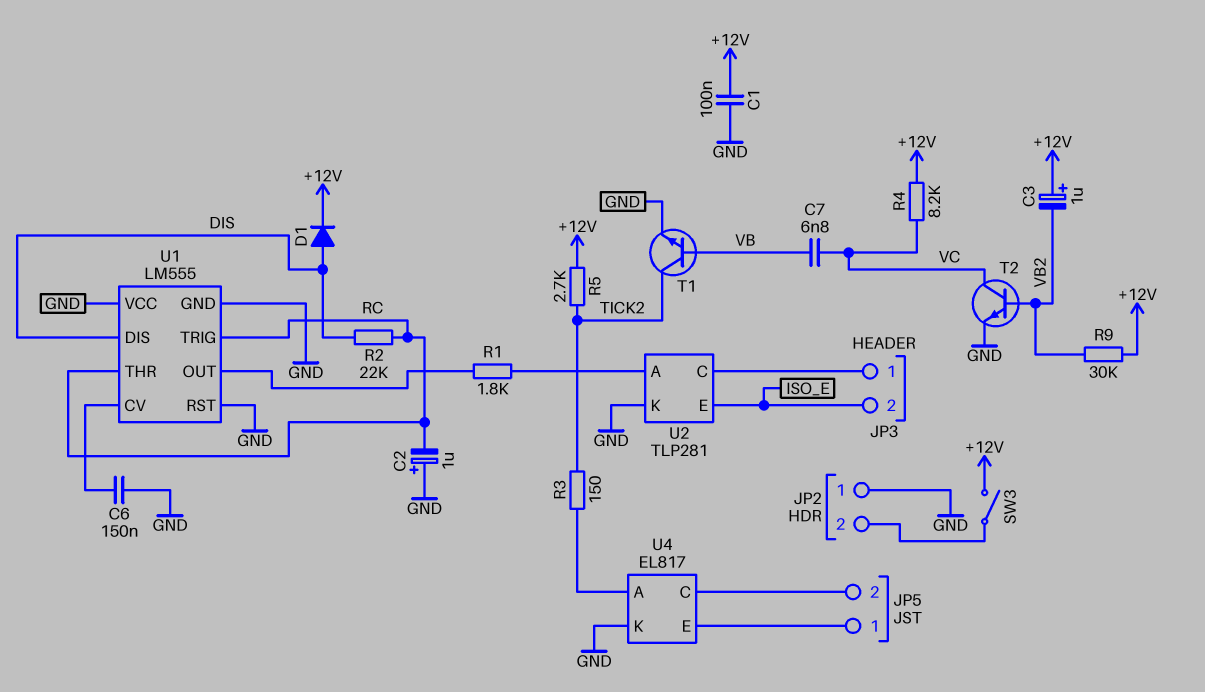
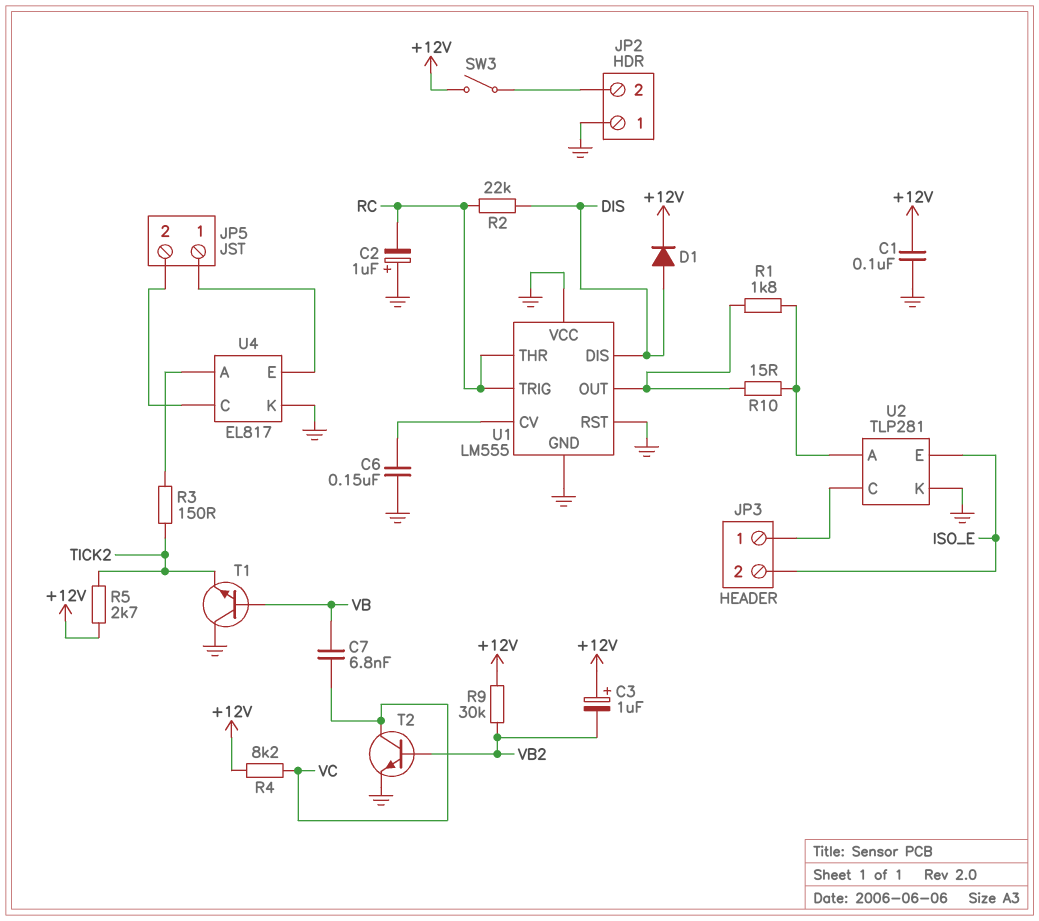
R10: none -> 15 (U1/OUT, U2/A)
T1: NPN (B VB, C TICK2, E GND) -> NPN (B VB, C GND, E TICK2)

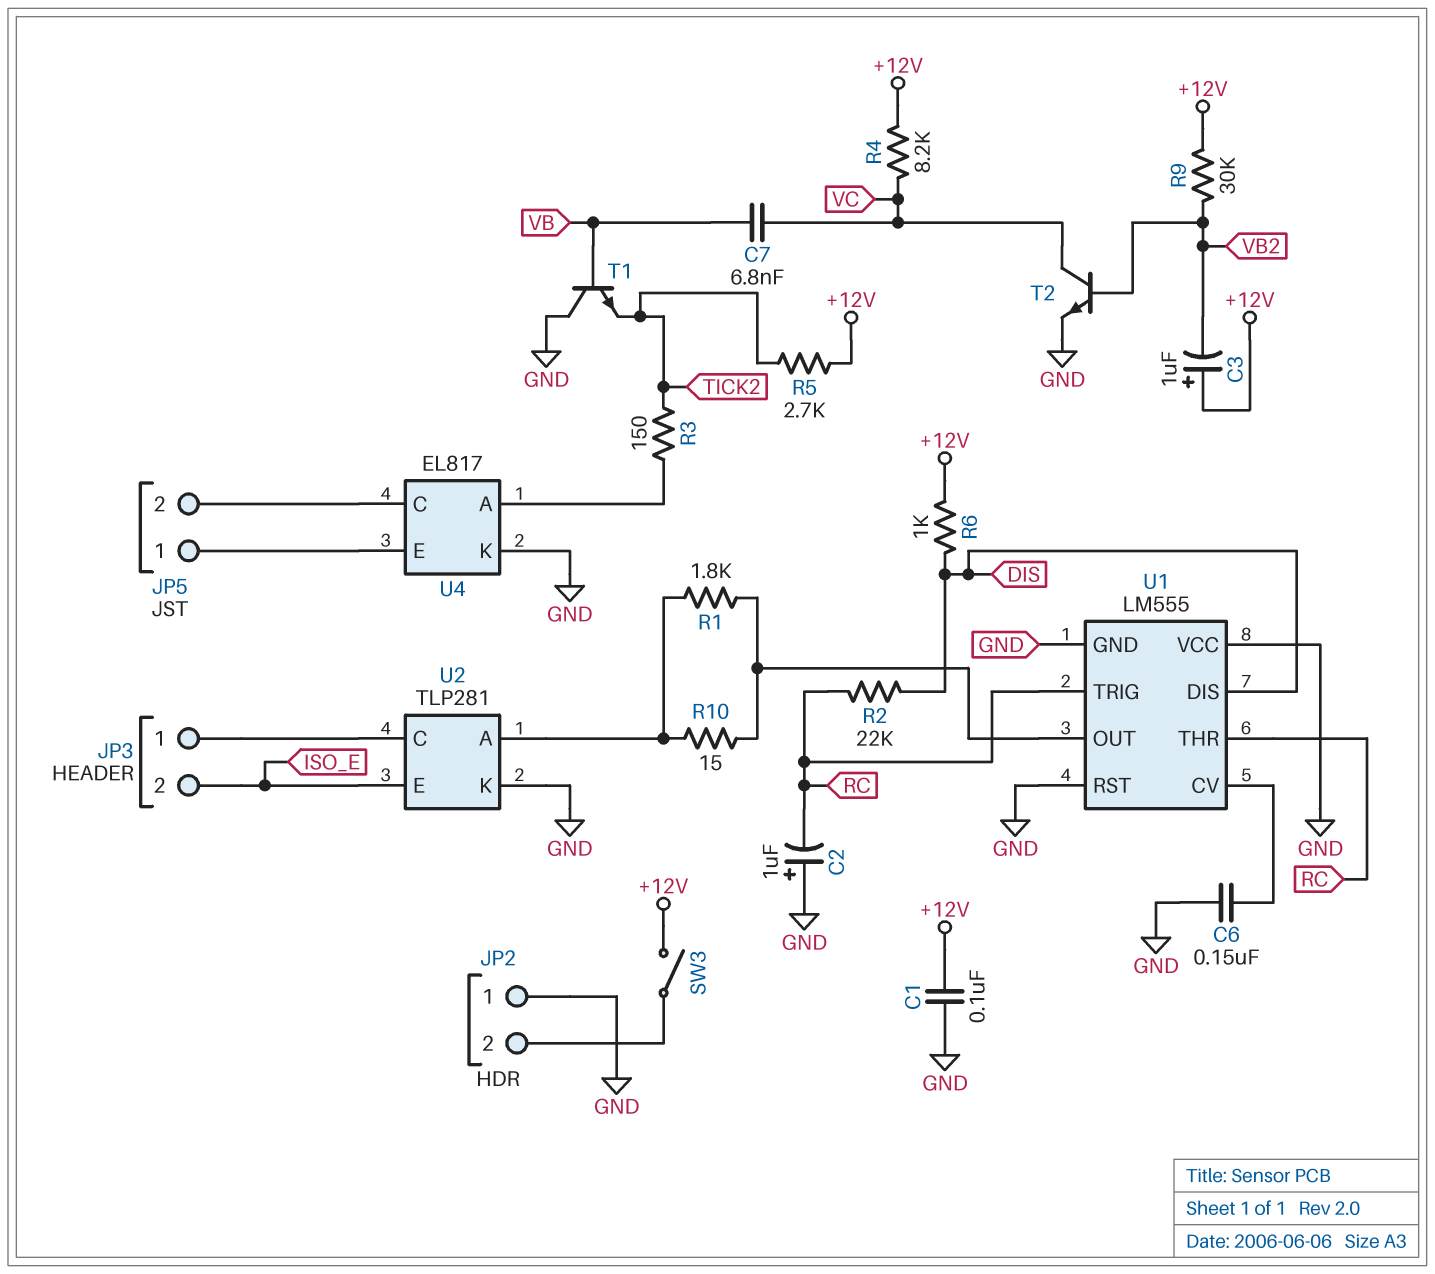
D1: diode (A DIS, K +12V) -> none
R6: none -> 1k (+12V, DIS)

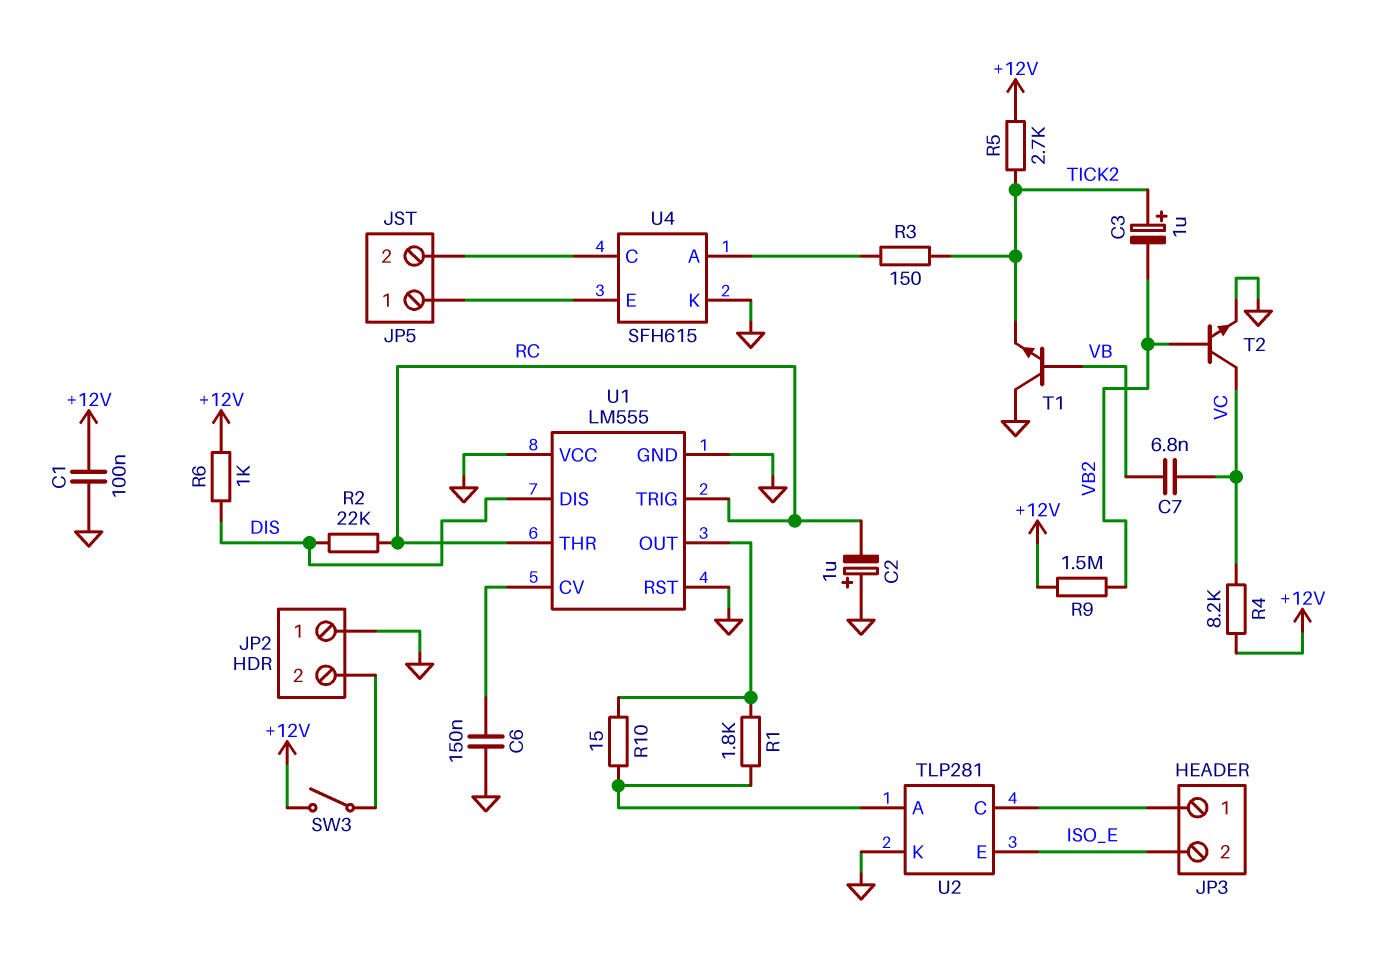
C3: 1uF (plus +12V, minus VB2) -> 1uF (plus TICK2, minus VB2)
R9: 30k (+12V, VB2) -> 1.5M (+12V, VB2)
U4: EL817 -> SFH615

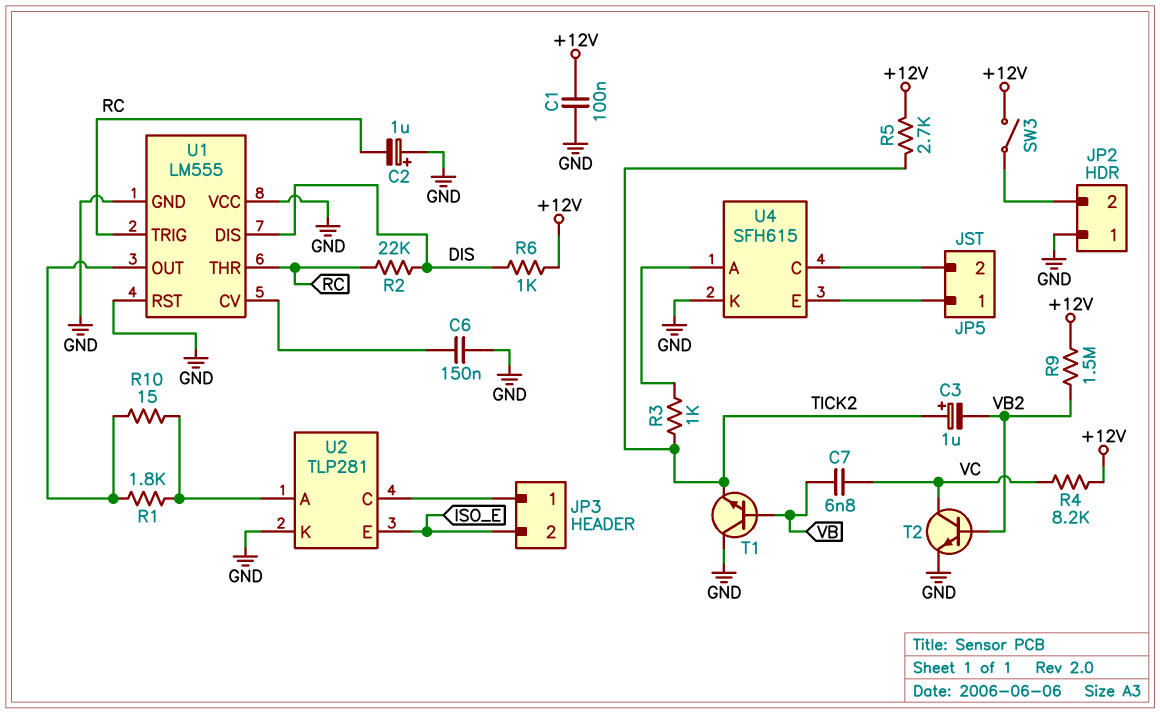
R3: 150 (TICK2, U4/A) -> 1k (TICK2, U4/A)

